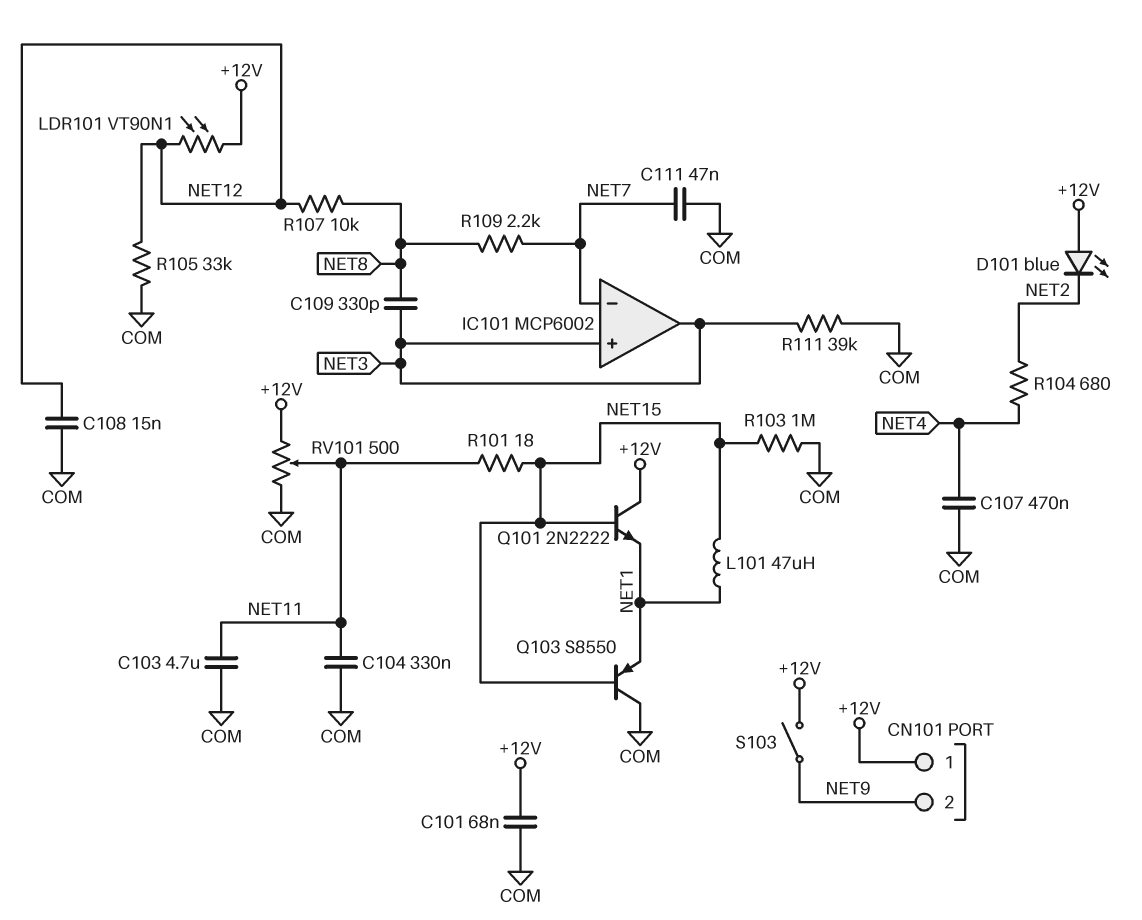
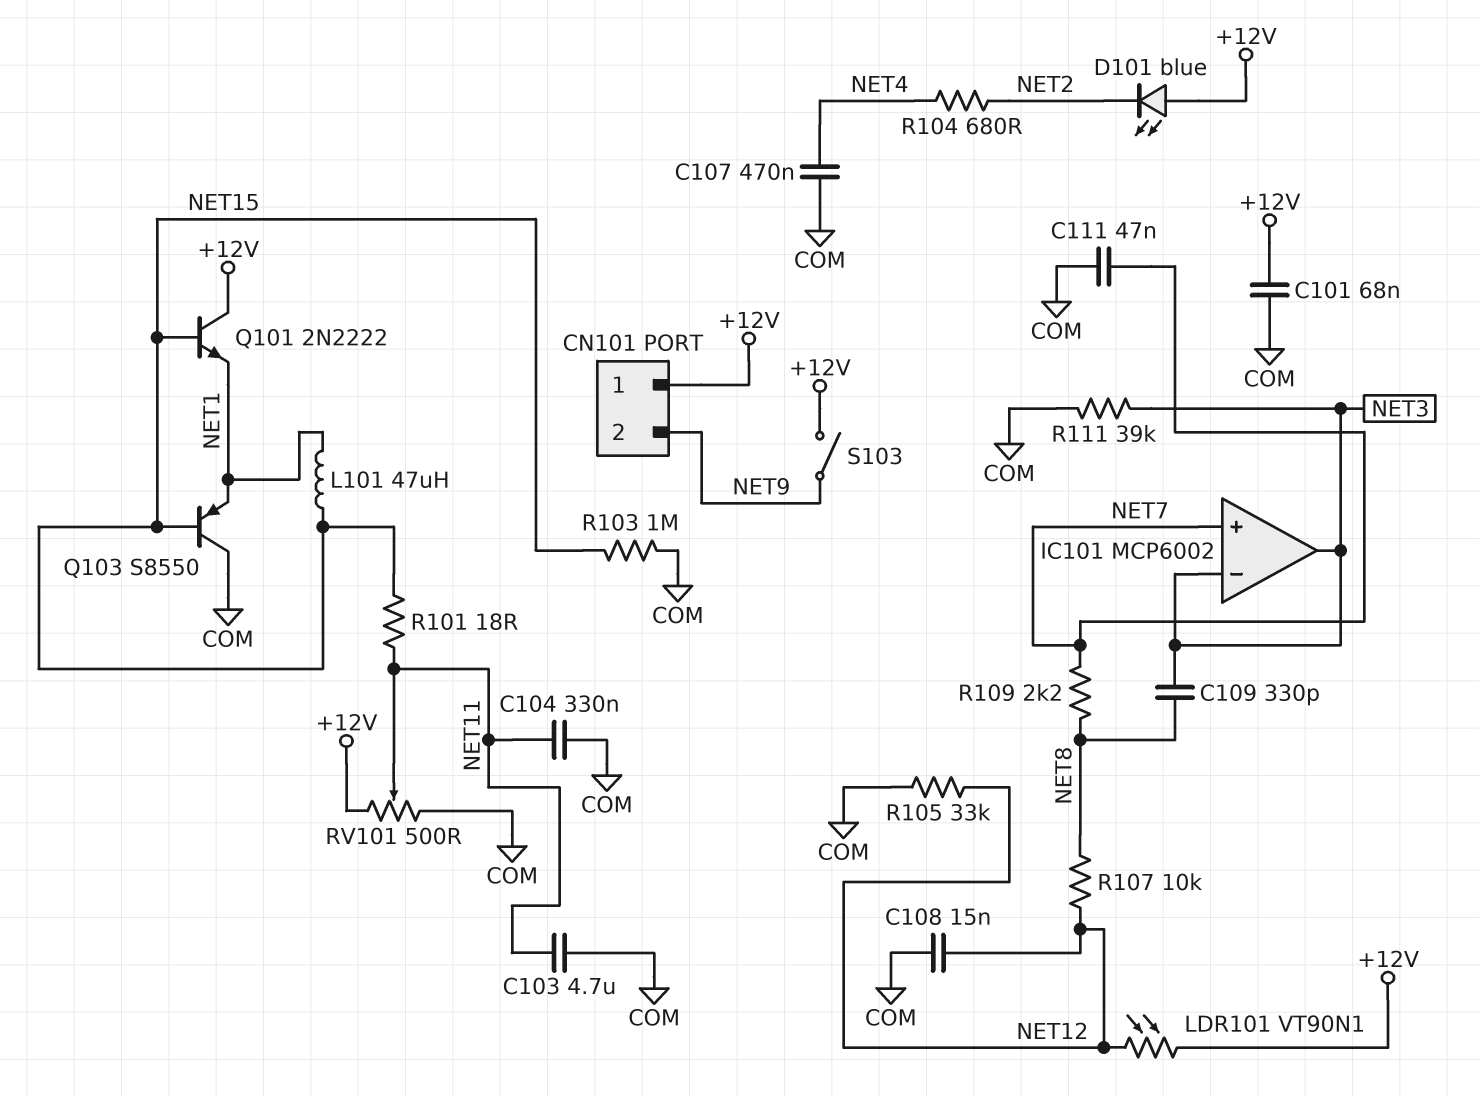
IC101 pin in+: NET3 -> NET7
IC101 pin in-: NET7 -> NET3

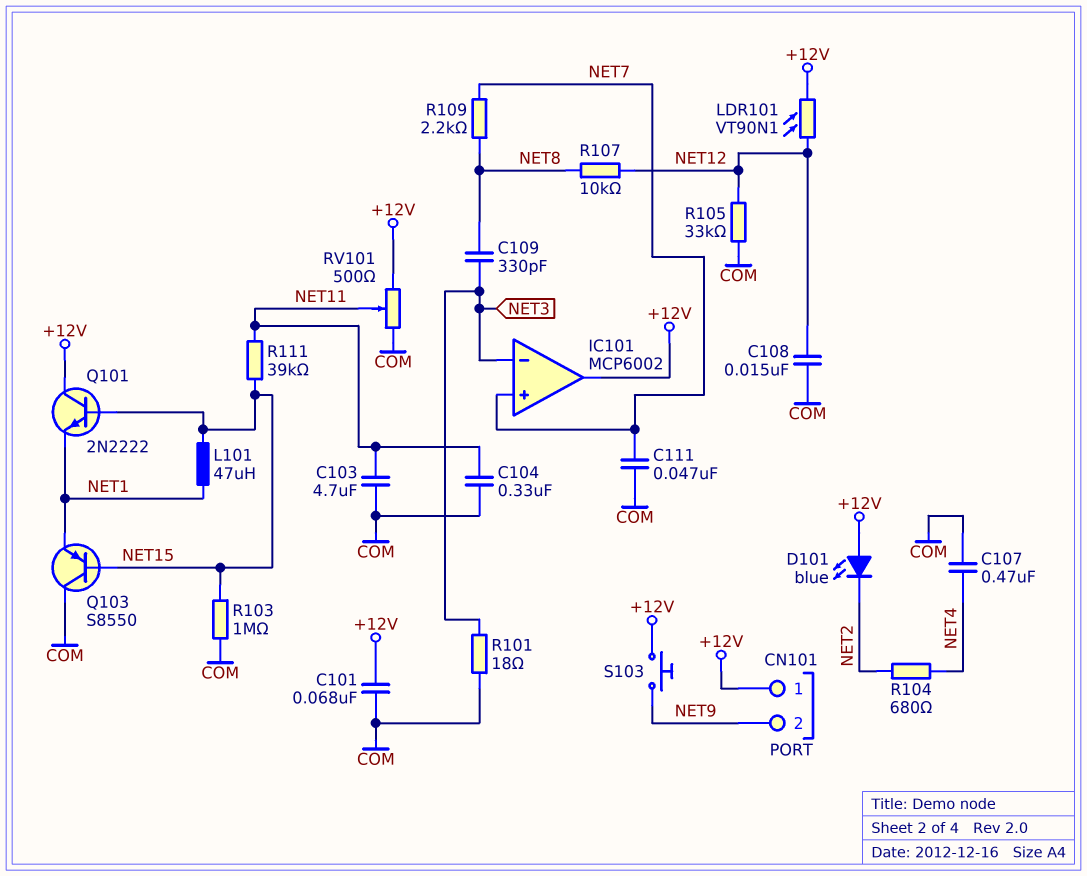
IC101 pin out: NET3 -> +12V
R101: 18 (NET11, NET15) -> 18 (COM, NET3)
R111: 39k (COM, NET3) -> 39k (NET11, NET15)
S103: switch (+12V, NET9) -> button (+12V, NET9)

